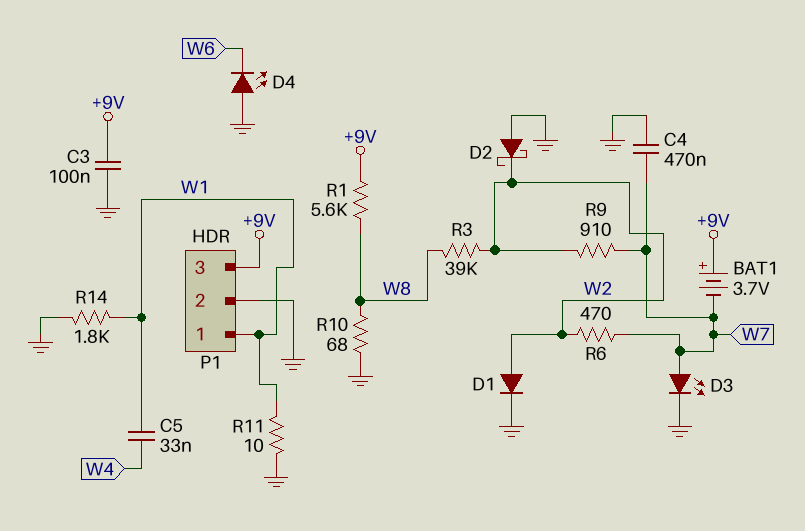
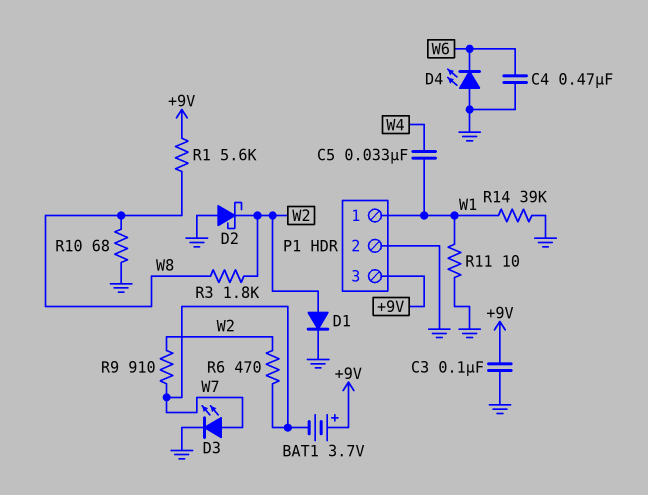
C4: 470nF (GND, W7) -> 470nF (GND, W6)
R3: 39k (W2, W8) -> 1.8k (W2, W8)
R14: 1.8k (GND, W1) -> 39k (GND, W1)

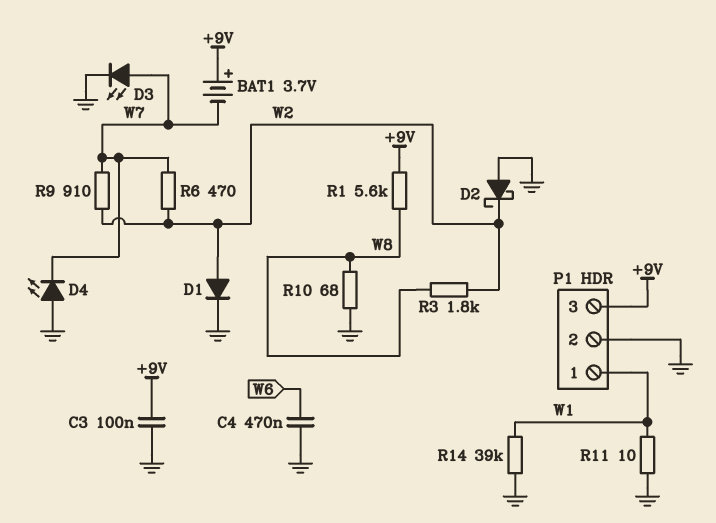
C5: 33nF (W1, W4) -> none
D4: LED (A GND, K W6) -> LED (A GND, K W7)

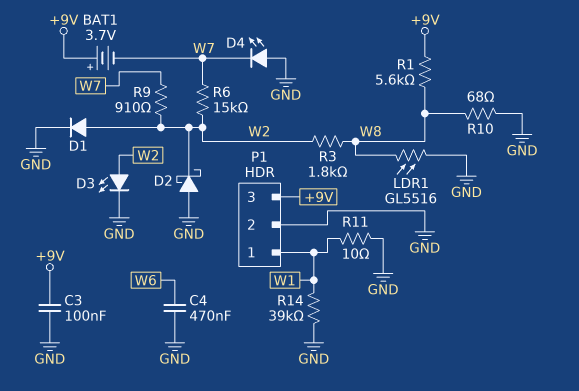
D3: LED (A W7, K GND) -> LED (A W2, K GND)
LDR1: none -> GL5516 (GND, W8)
R6: 470 (W2, W7) -> 15k (W2, W7)

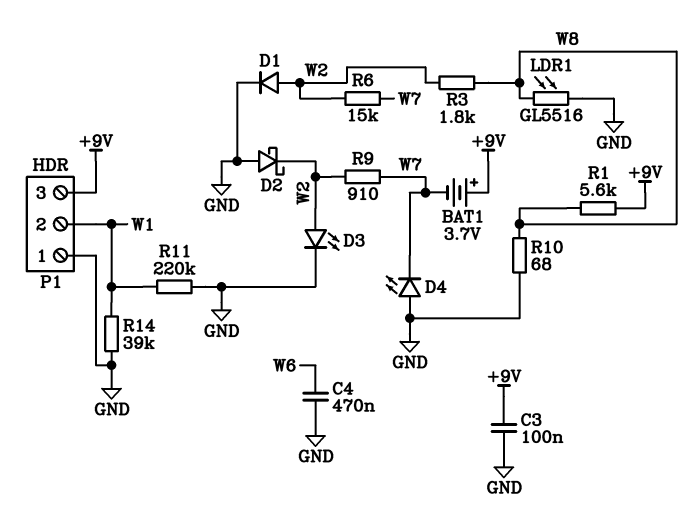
P1 pin 1: W1 -> GND
P1 pin 2: GND -> W1
R11: 10 (GND, W1) -> 220k (GND, W1)

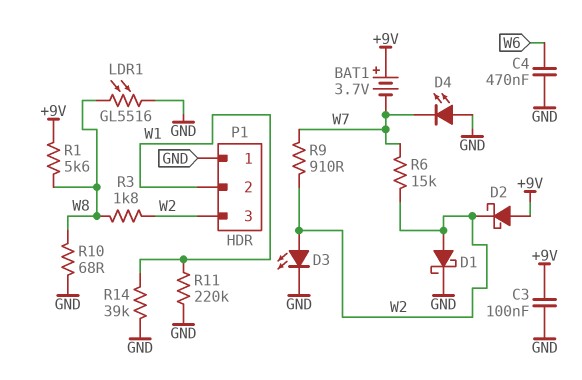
D1: diode (A W2, K GND) -> schottky (A W2, K GND)
D2: schottky (A GND, K W2) -> schottky (A +9V, K W2)
P1 pin 3: +9V -> W2

